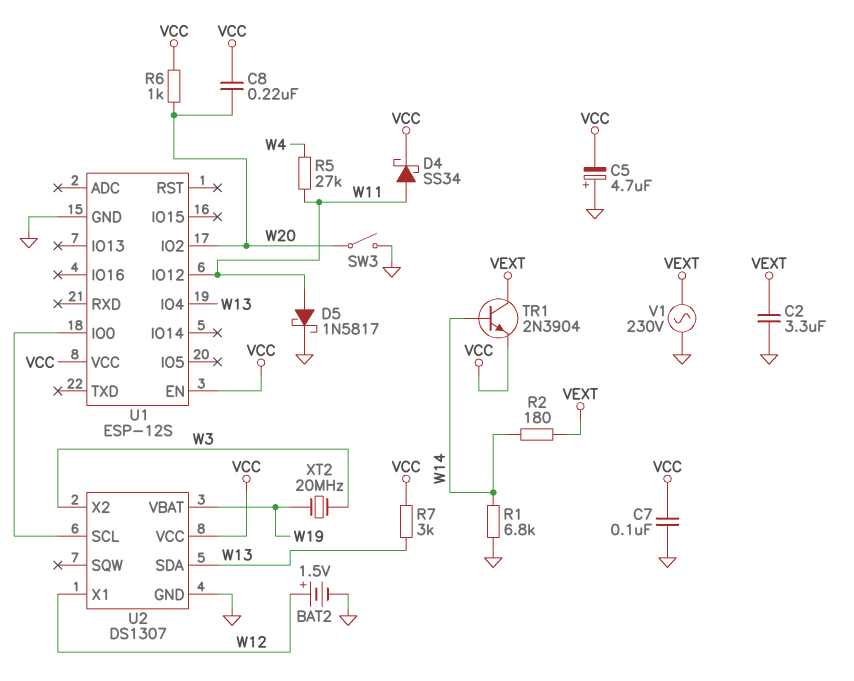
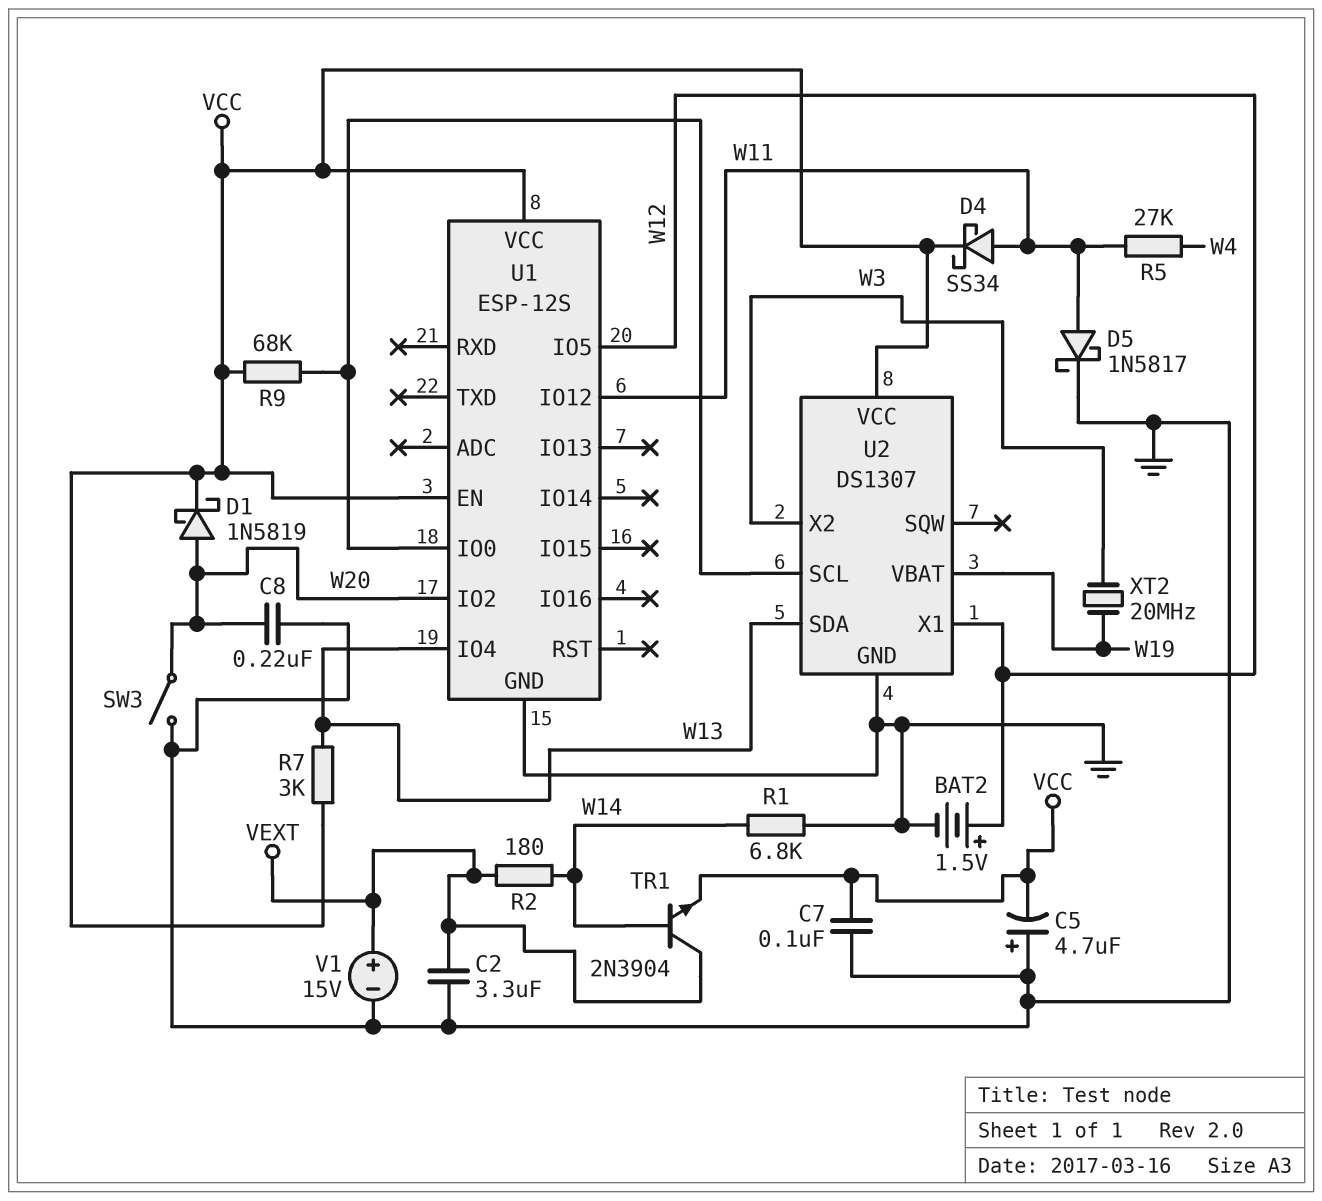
C8: 220nF (VCC, W20) -> 220nF (GND, W20)
D1: none -> schottky 1N5819 (A W20, K VCC)
R6: 1k (VCC, W20) -> none
R9: none -> 68k (U1/IO0, VCC)
U1 pin IO5: none -> W12
V1: AC 230V (GND, VEXT) -> 15V (plus VEXT, minus GND)

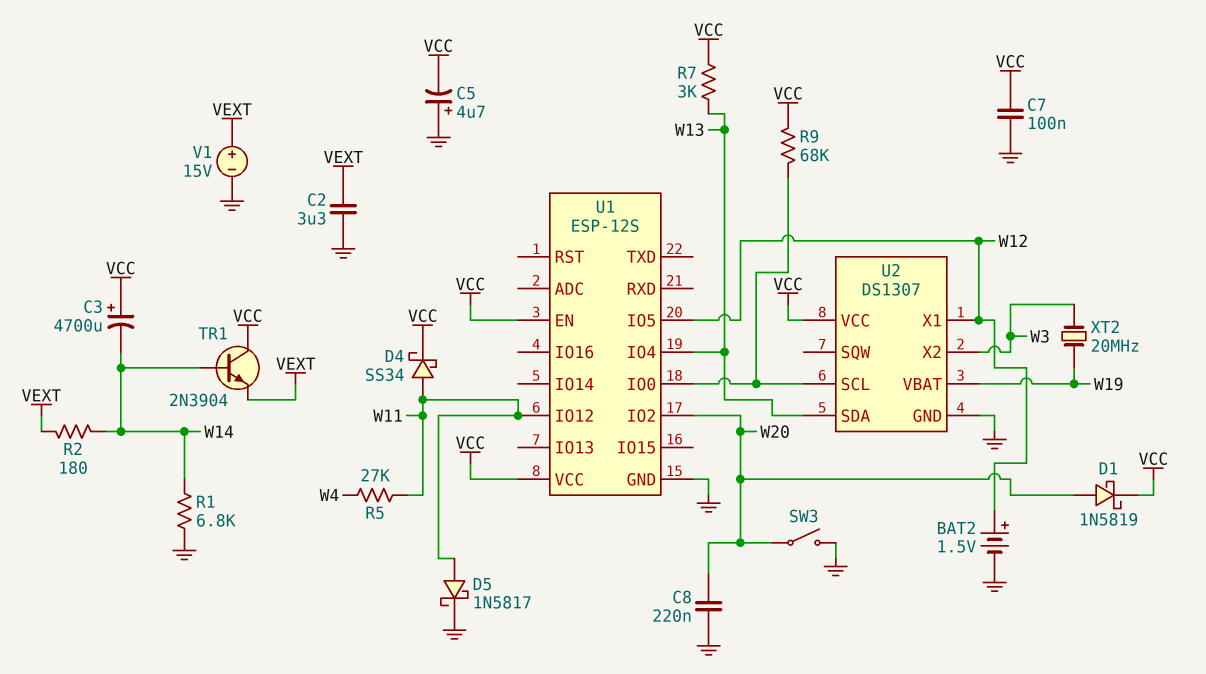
C3: none -> 4700uF (plus VCC, minus W14)
TR1: NPN 2N3904 (B W14, C VEXT, E VCC) -> NPN 2N3904 (B W14, C VCC, E VEXT)

